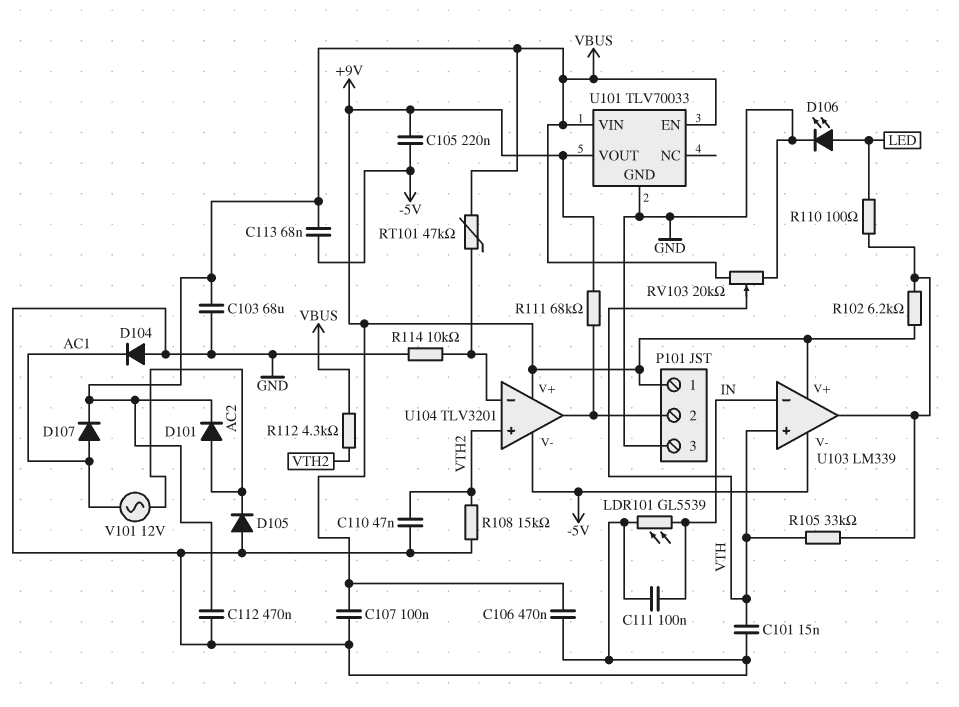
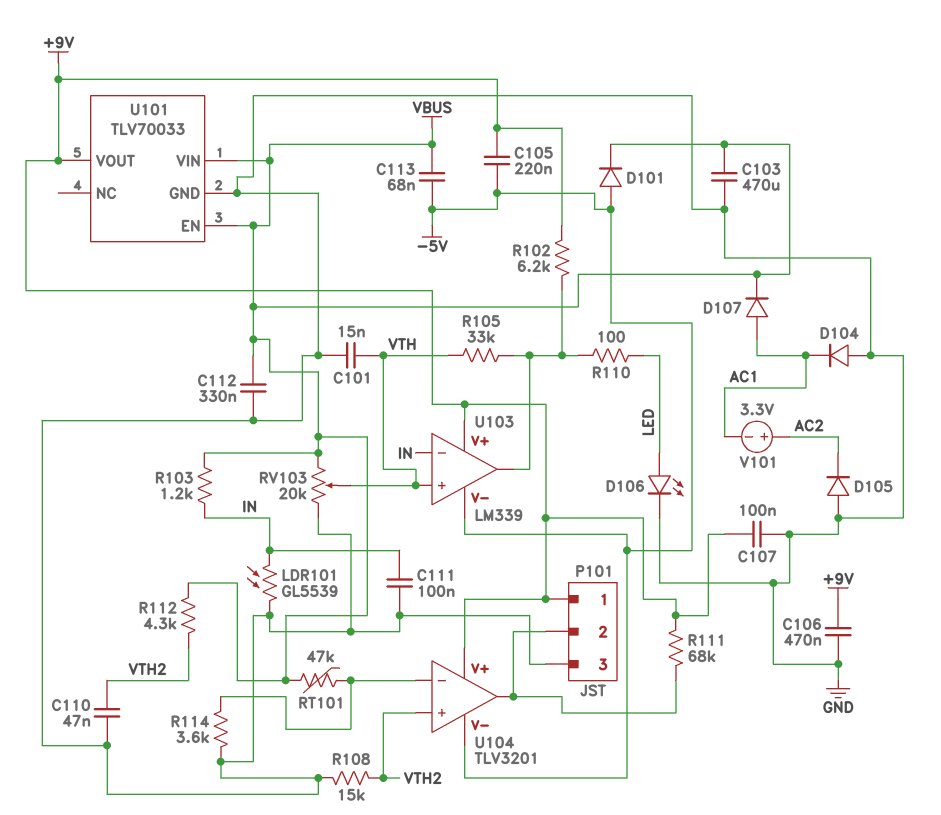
C103: 68uF (GND, VBUS) -> 470uF (GND, VBUS)
C112: 470nF (GND, VBUS) -> 330nF (GND, VBUS)
D101: diode (A AC2, K VBUS) -> diode (A -5V, K VBUS)
R103: none -> 1.2k (IN, VBUS)
R114: 10k (GND, U104/in-) -> 3.6k (GND, U104/in-)
V101: AC 12V (AC1, AC2) -> 3.3V (plus AC2, minus AC1)

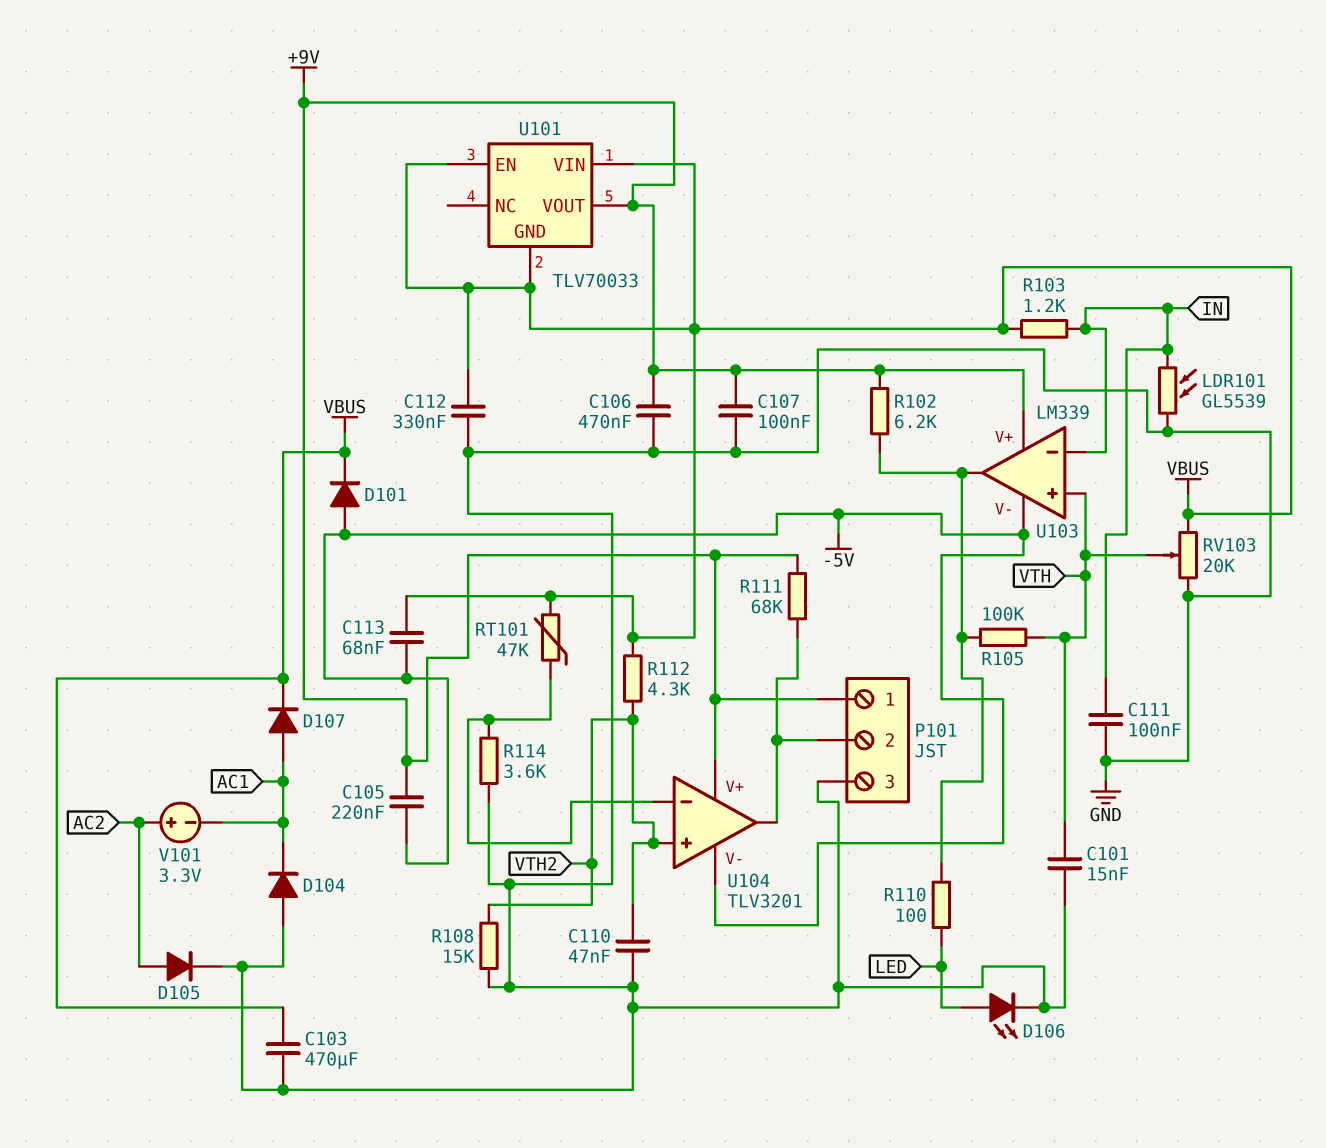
D105: diode (A GND, K AC2) -> diode (A AC2, K GND)
R105: 33k (U103/out, VTH) -> 100k (U103/out, VTH)
U101 pin GND: GND -> VBUS

